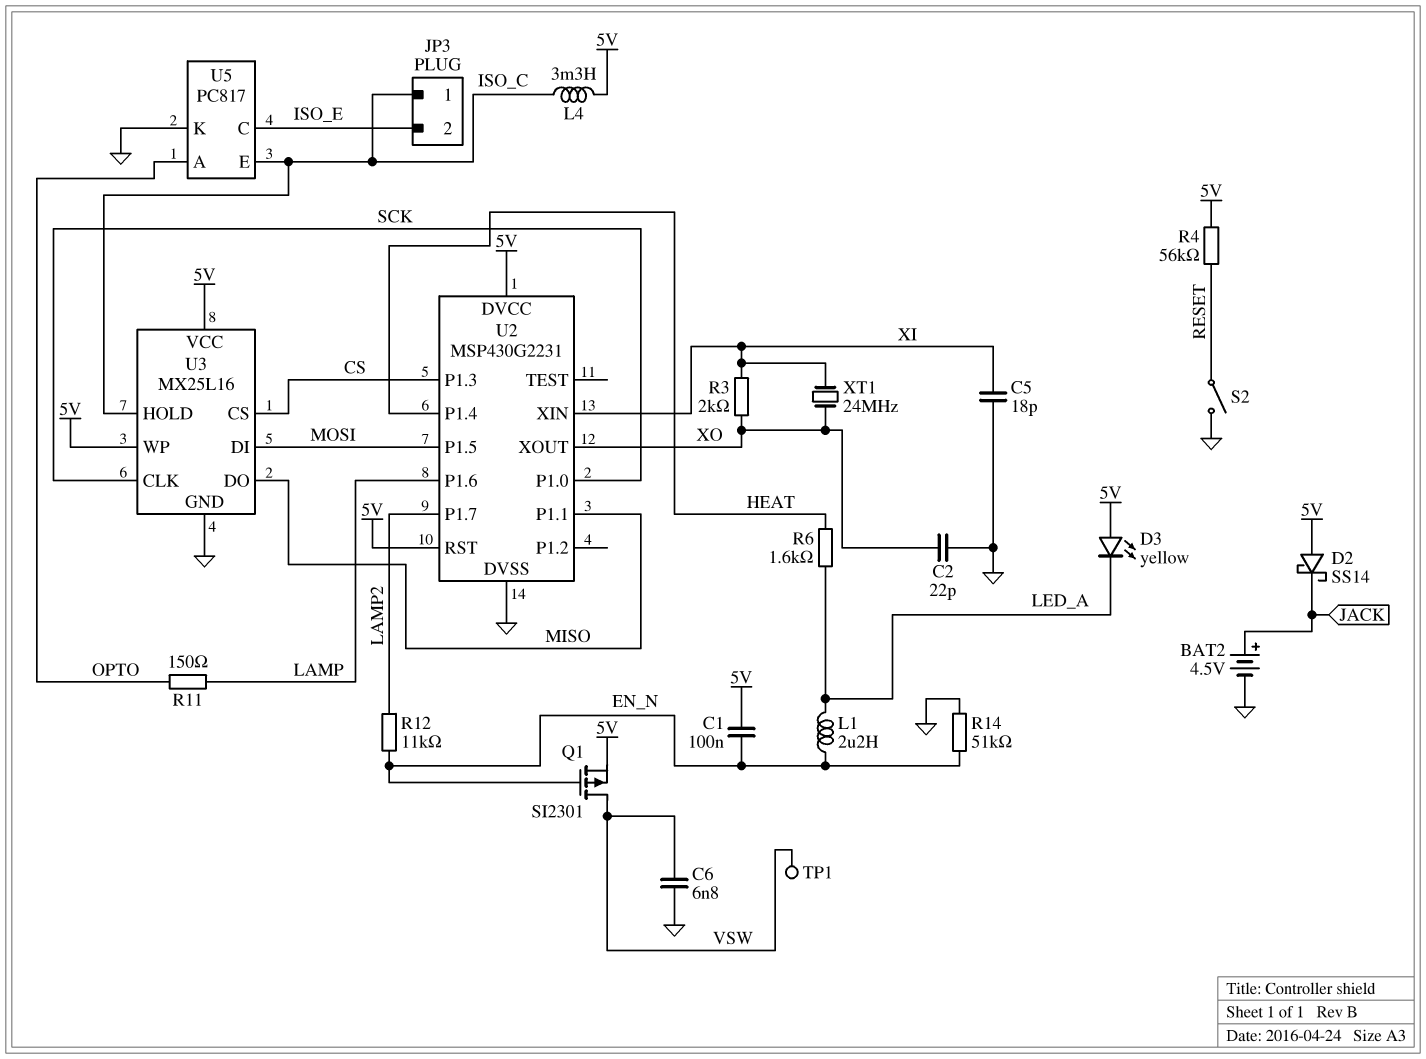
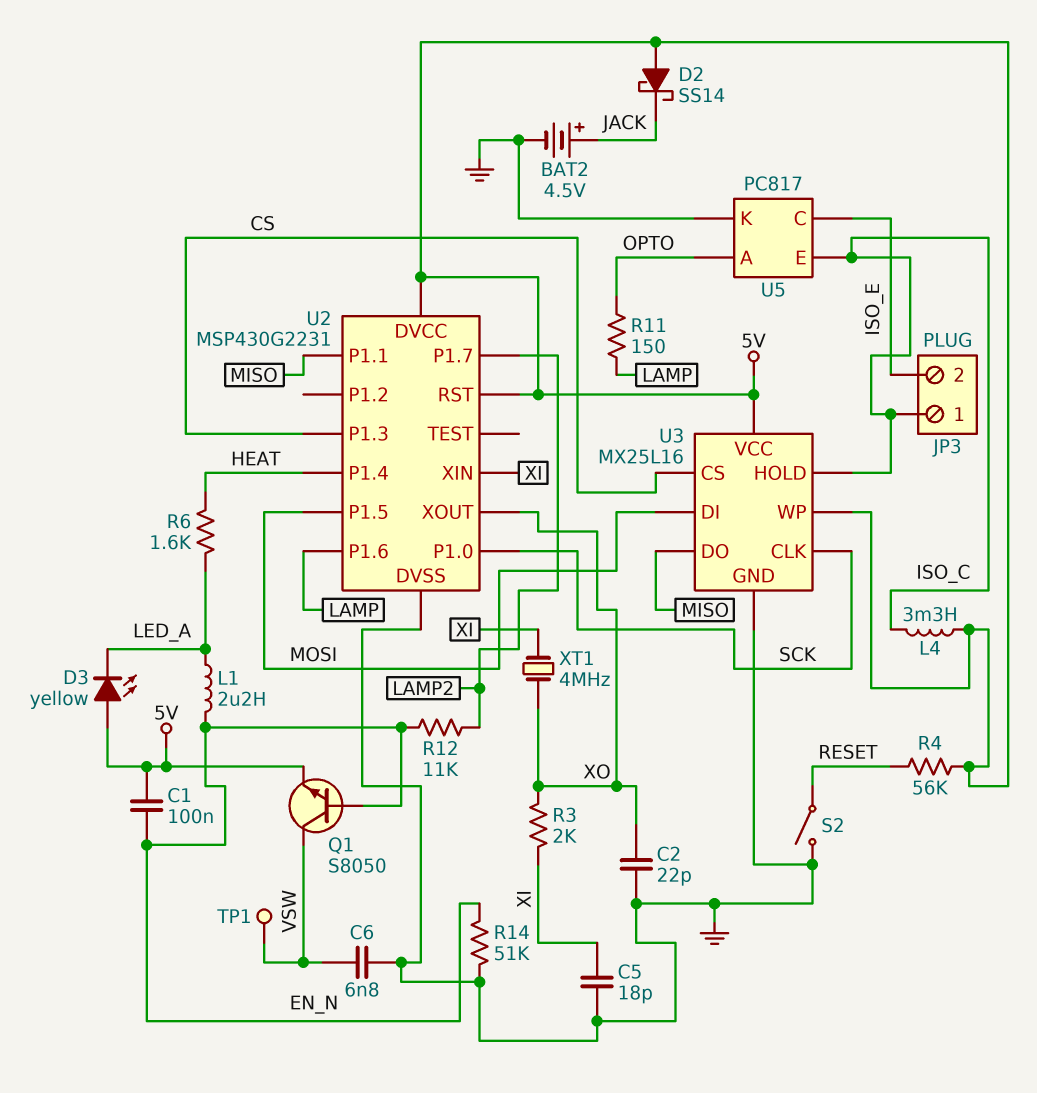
Q1: PMOS SI2301 (G EN_N, D VSW, S 5V) -> NPN S8050 (B EN_N, C VSW, E 5V)
XT1: 24MHz (XI, XO) -> 4MHz (XI, XO)

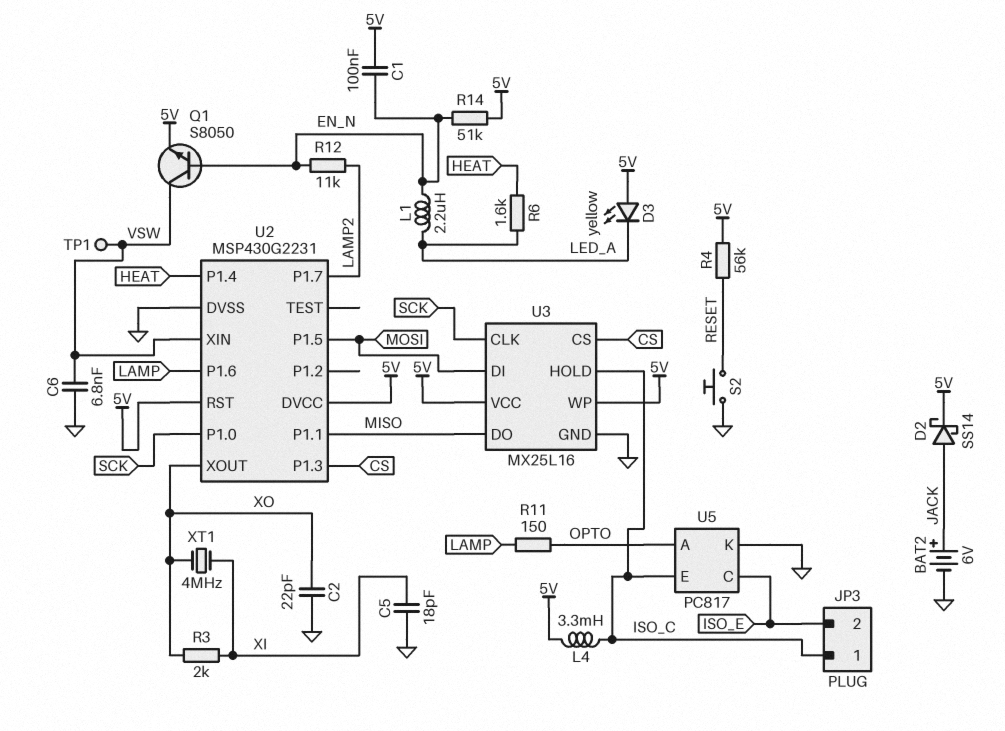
BAT2: 4.5V (plus JACK, minus GND) -> 6V (plus JACK, minus GND)
D2: schottky SS14 (A 5V, K JACK) -> schottky SS14 (A JACK, K 5V)
R14: 51k (EN_N, GND) -> 51k (5V, EN_N)
S2: switch (GND, RESET) -> button (GND, RESET)
U2 pin XIN: XI -> VSW

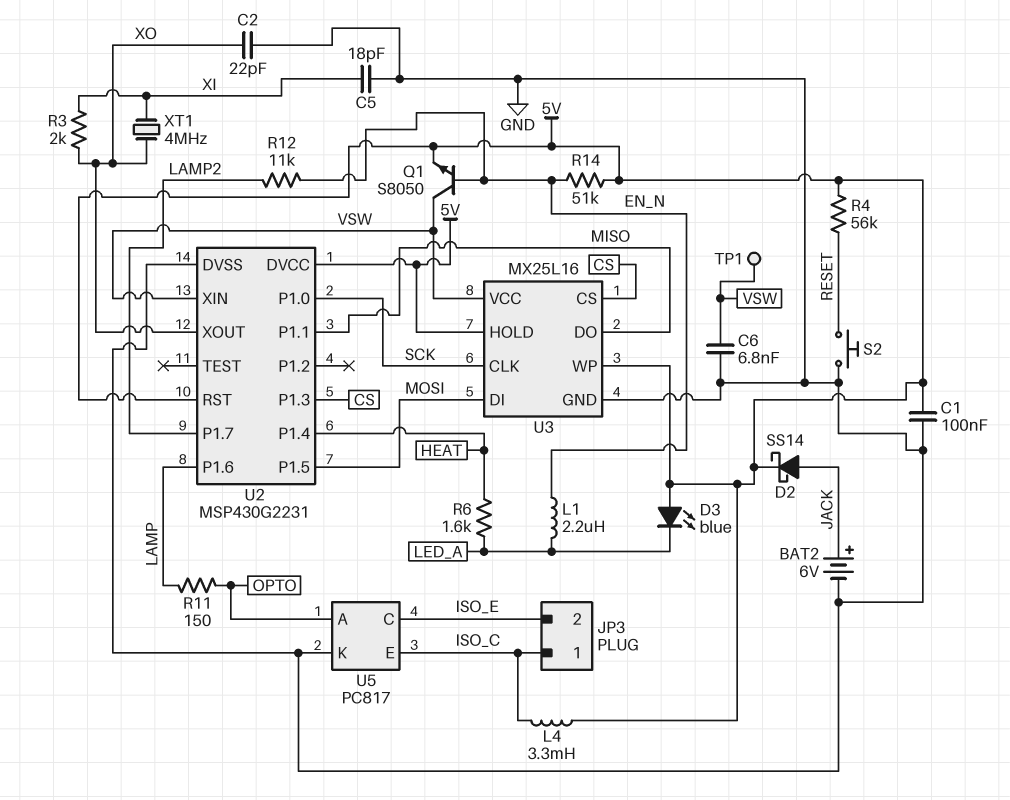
C1: 100nF (5V, EN_N) -> 100nF (5V, GND)
D3: LED yellow (A 5V, K LED_A) -> LED blue (A 5V, K LED_A)
U3 pin HOLD: ISO_C -> 5V
U3 pin VCC: 5V -> VSW

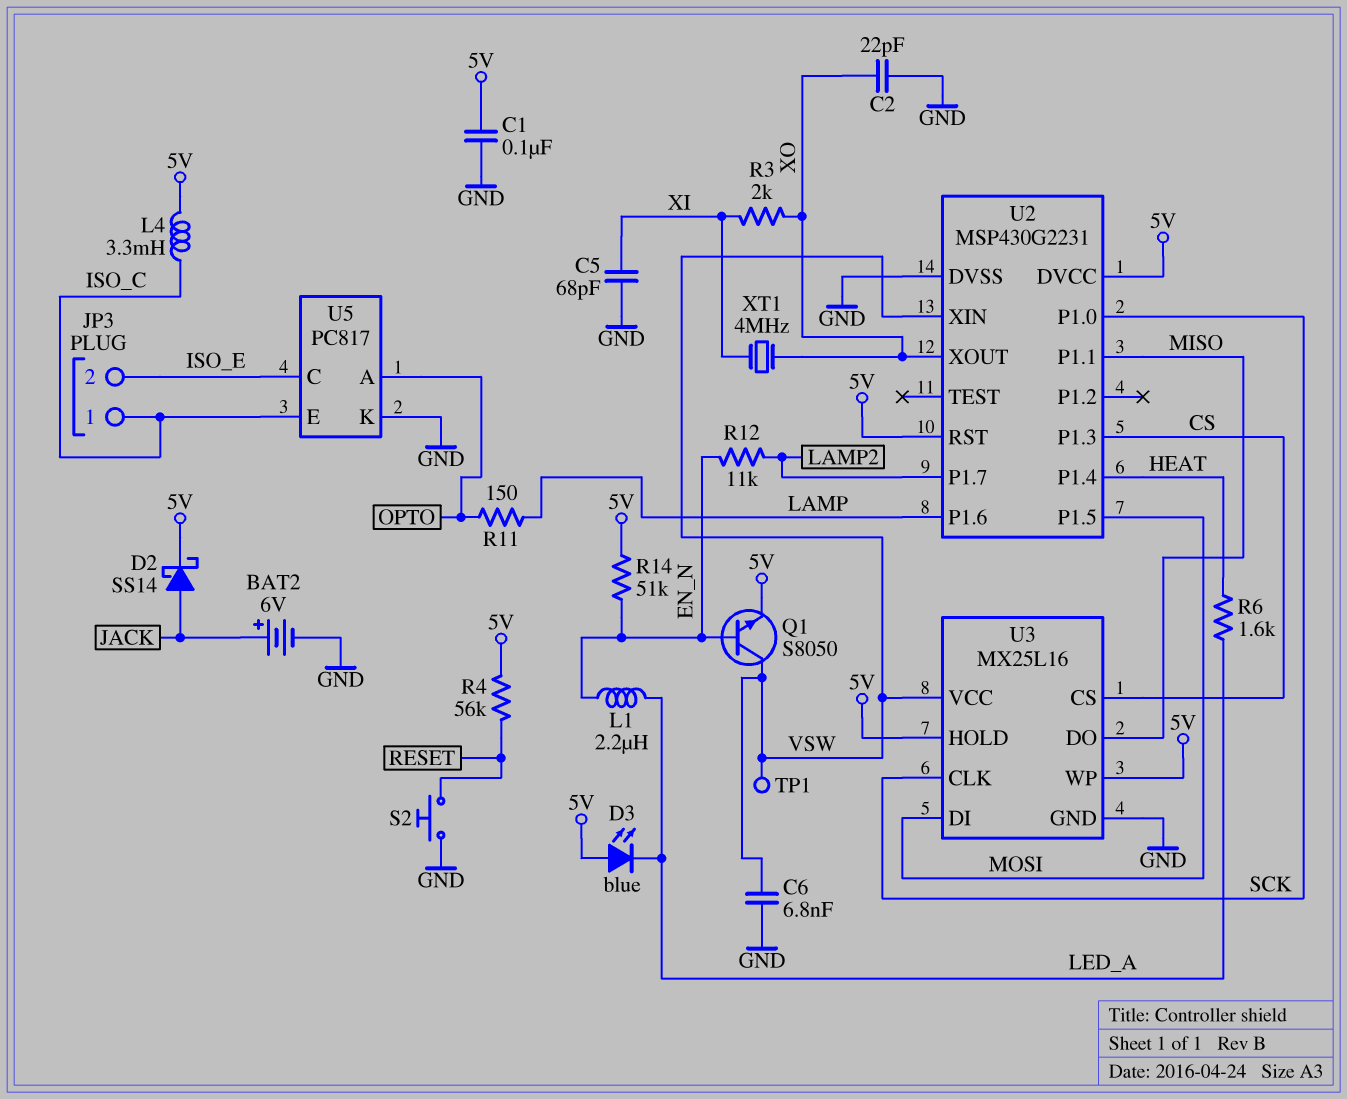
C5: 18pF (GND, XI) -> 68pF (GND, XI)

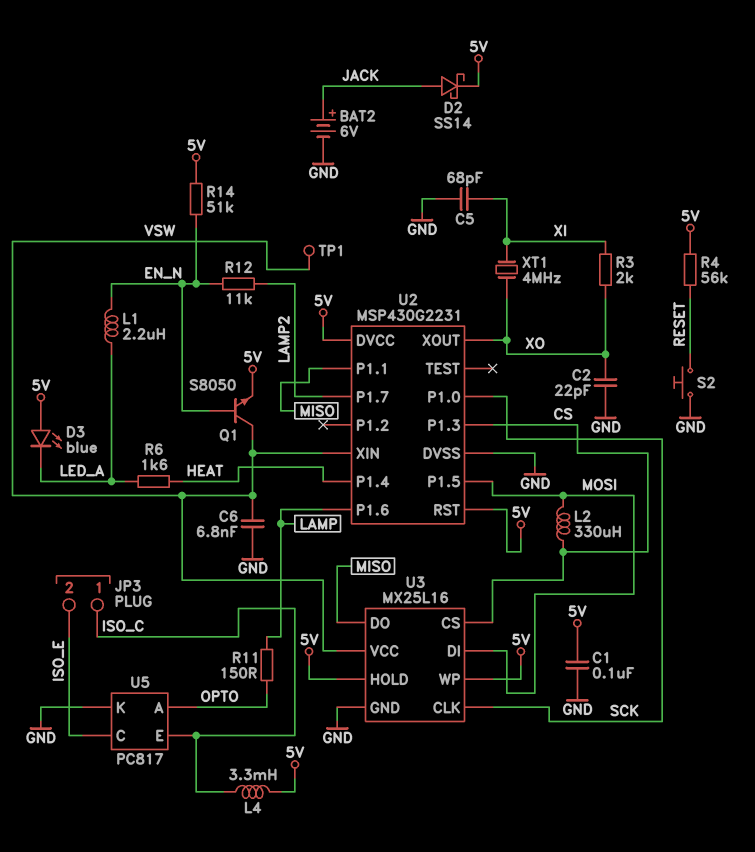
L2: none -> 330uH (CS, MOSI)

